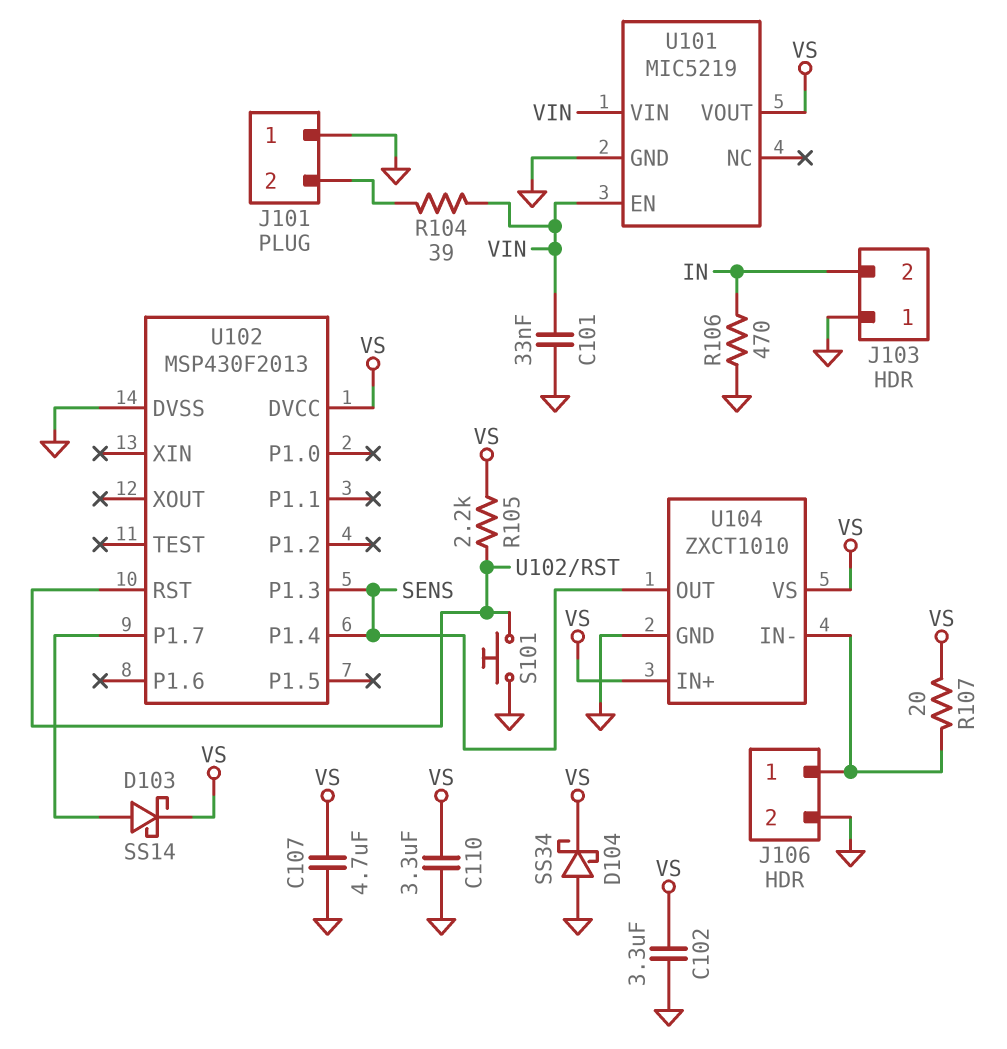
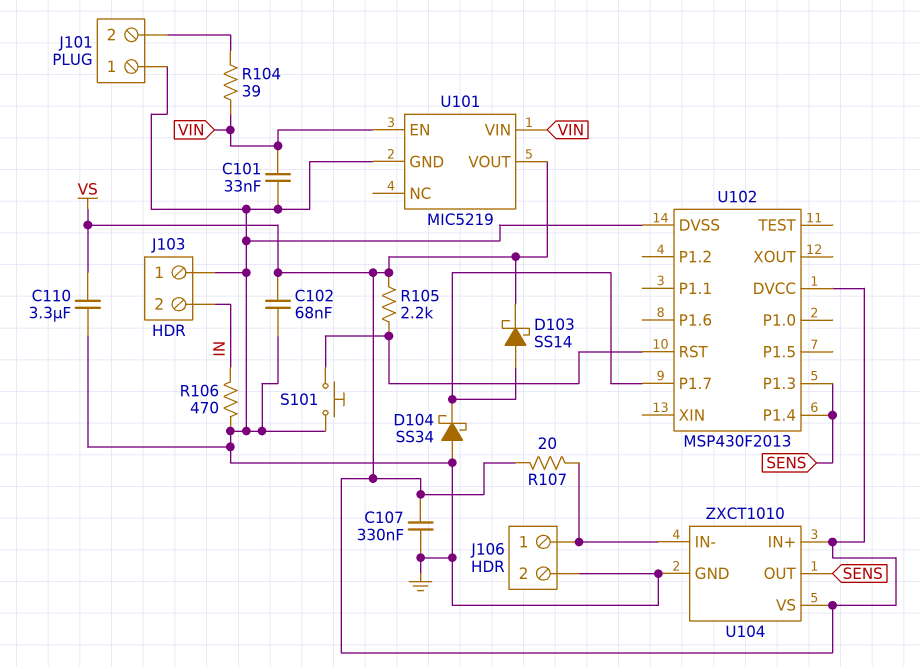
C102: 3.3uF (GND, VS) -> 68nF (GND, VS)
C107: 4.7uF (GND, VS) -> 330nF (GND, VS)
D104: schottky SS34 (A GND, K VS) -> schottky SS34 (A GND, K U102/P1.7)

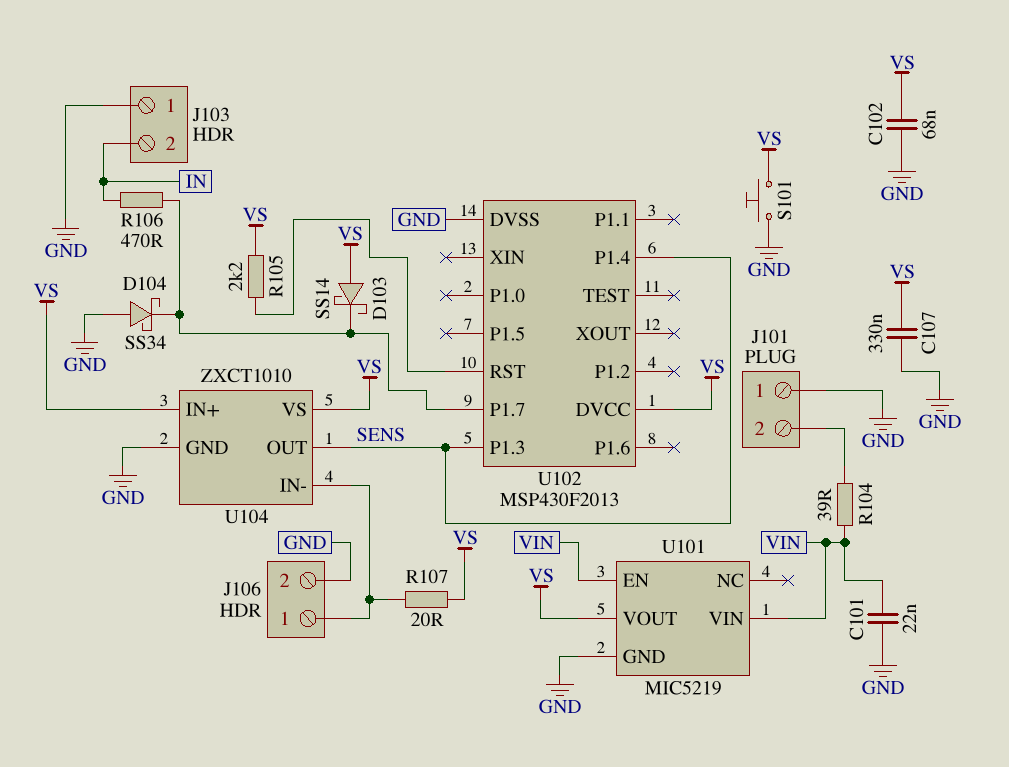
C101: 33nF (GND, VIN) -> 22nF (GND, VIN)
C110: 3.3uF (GND, VS) -> none
D103: schottky SS14 (A U102/P1.7, K VS) -> schottky SS14 (A VS, K U102/P1.7)
R106: 470 (GND, IN) -> 470 (IN, U102/P1.7)
S101: button (GND, U102/RST) -> button (GND, VS)

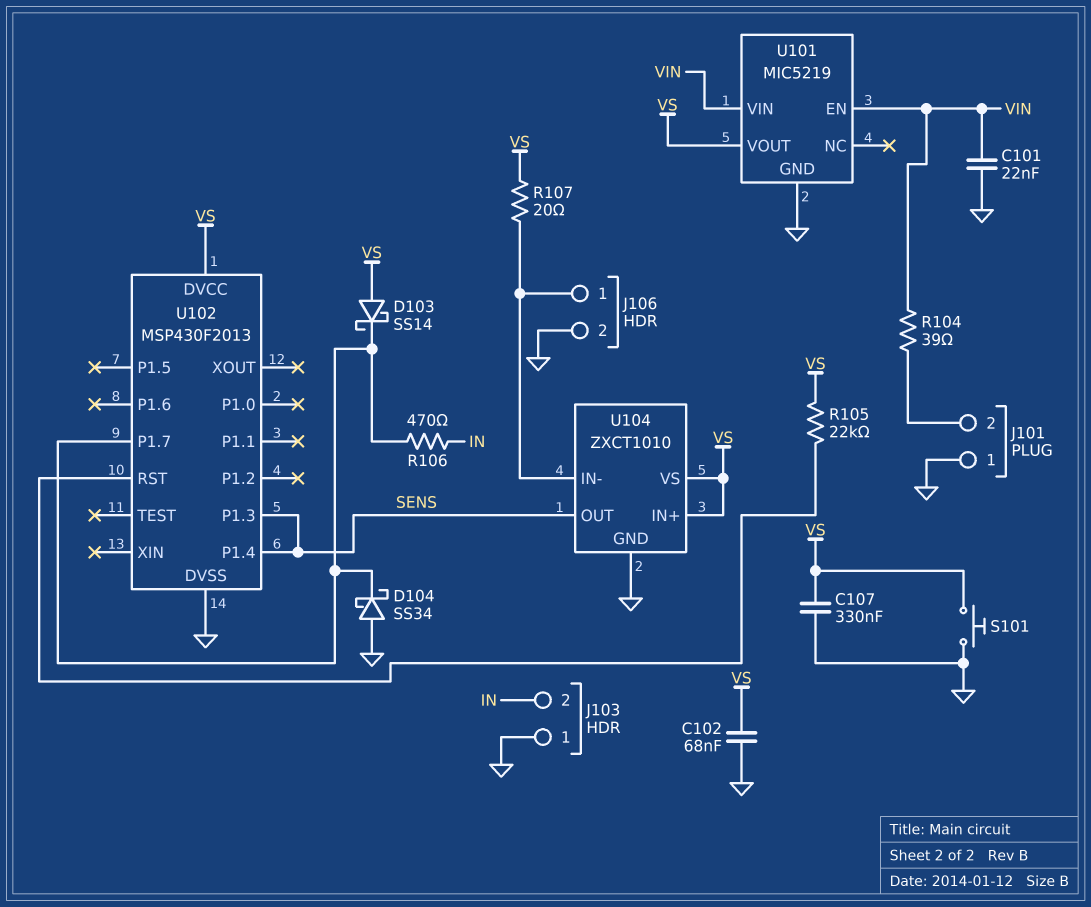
R105: 2.2k (U102/RST, VS) -> 22k (U102/RST, VS)

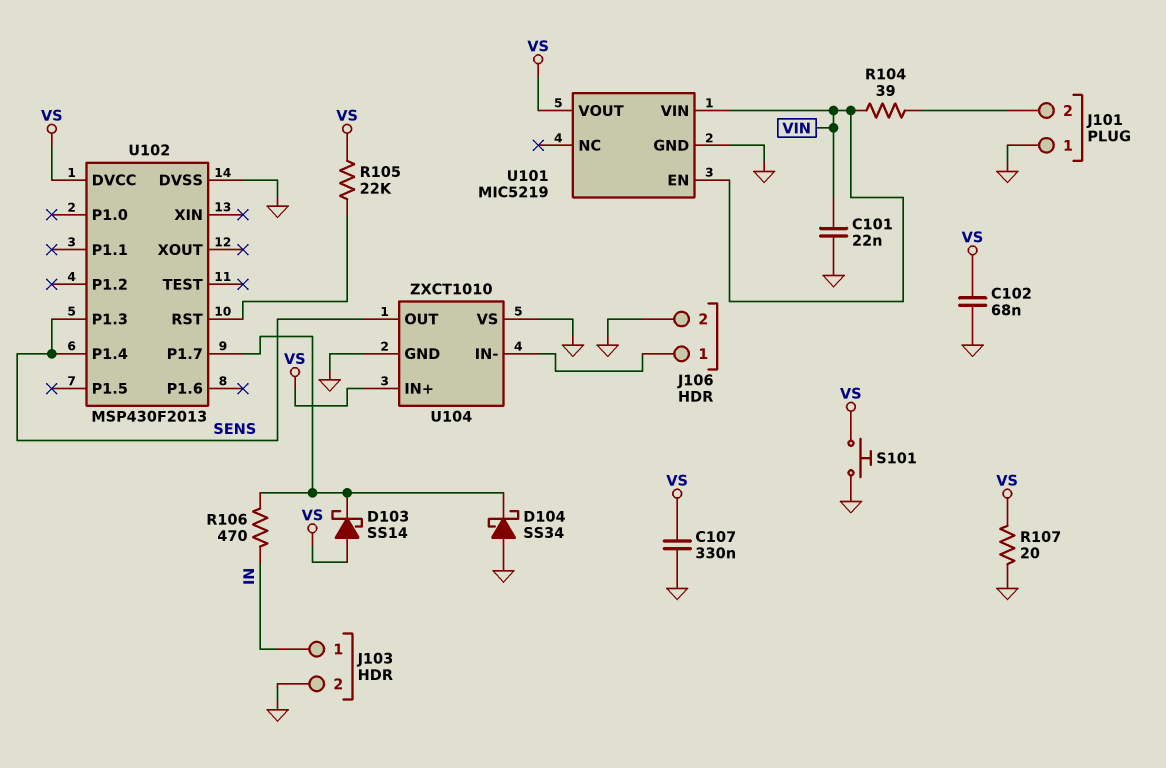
J103 pin 1: GND -> IN
J103 pin 2: IN -> GND
R107: 20 (J106/1, VS) -> 20 (GND, VS)
U104 pin VS: VS -> GND

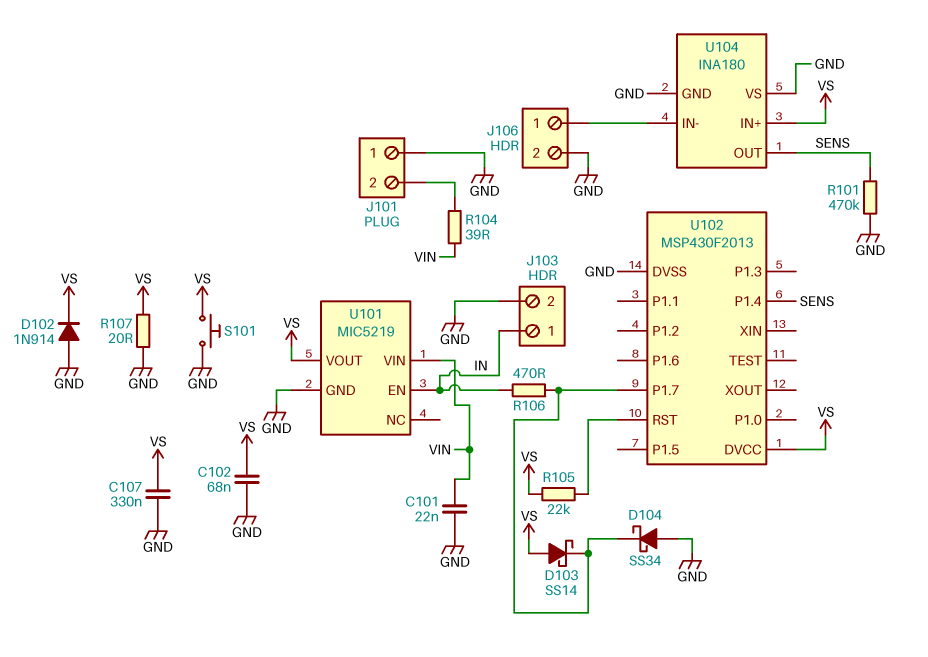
D102: none -> diode 1N914 (A GND, K VS)
R101: none -> 470k (GND, SENS)
U101 pin EN: VIN -> IN
U102 pin P1.3: SENS -> none
U104: ZXCT1010 -> INA180

